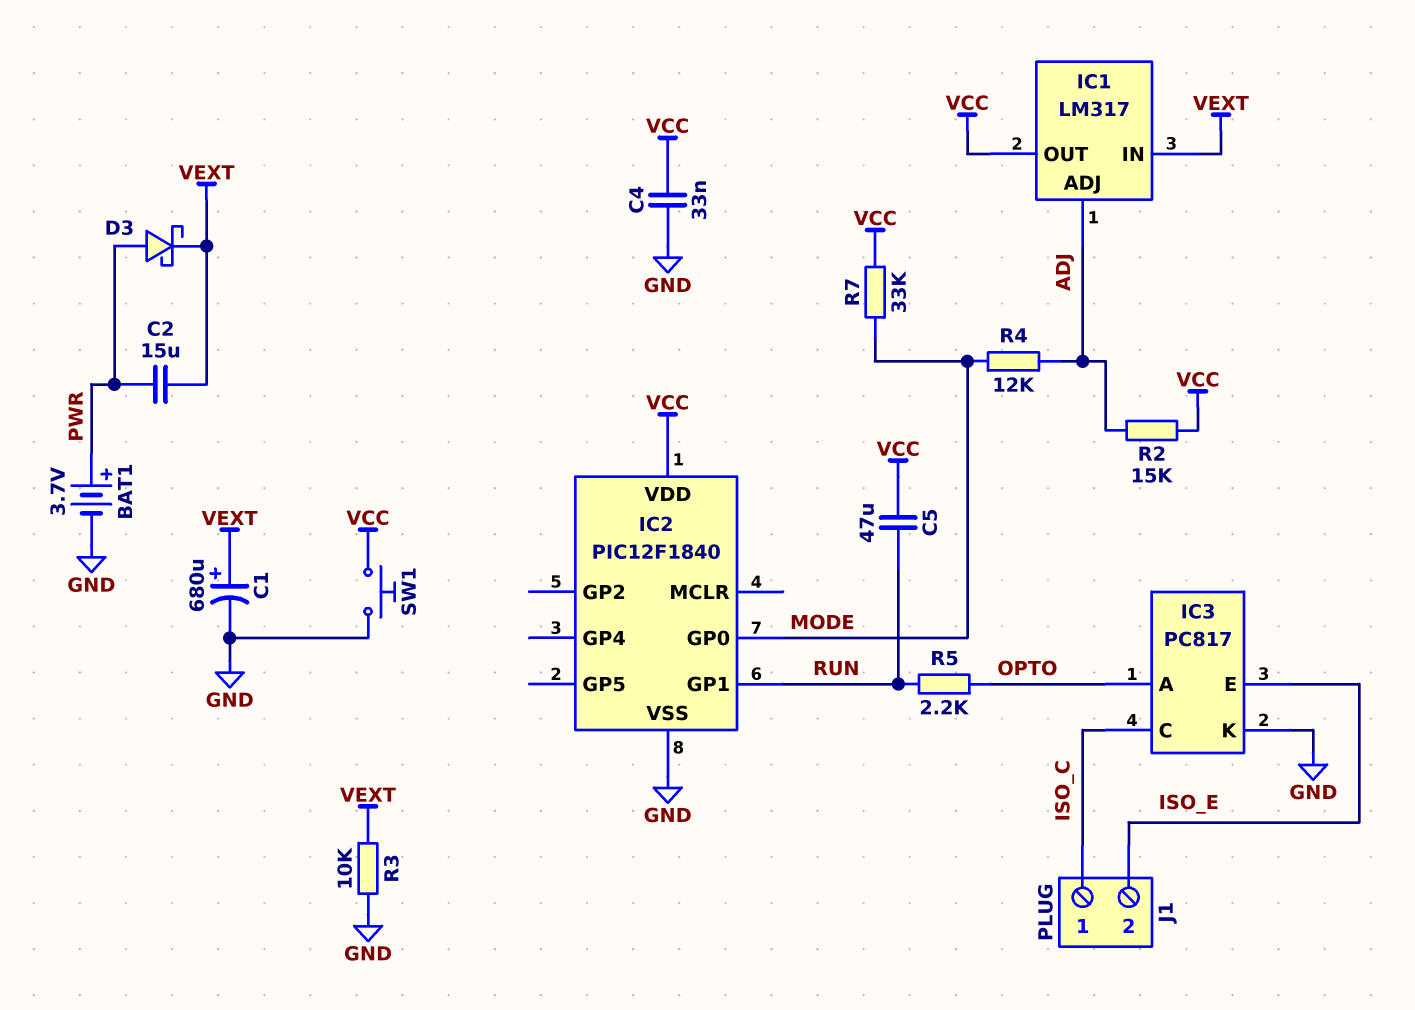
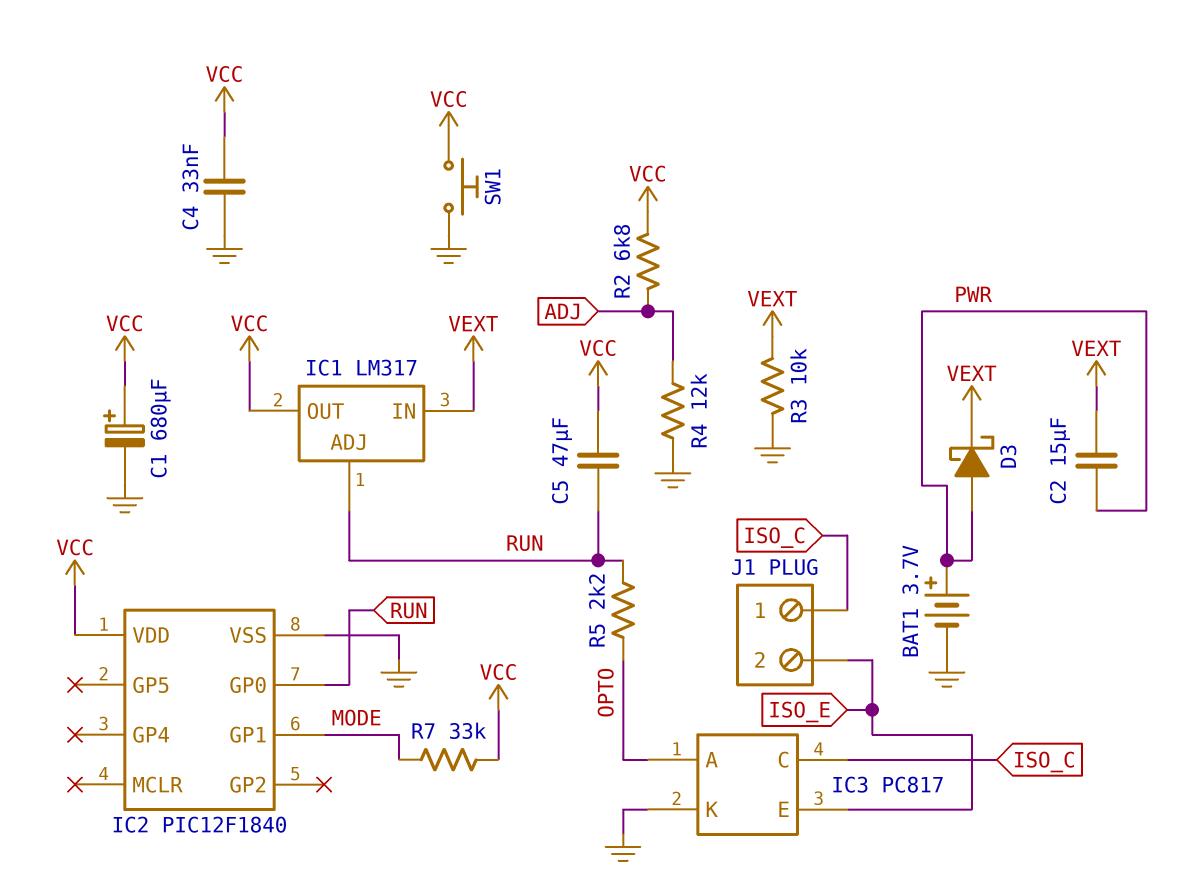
C1: 680uF (plus VEXT, minus GND) -> 680uF (plus VCC, minus GND)
IC1 pin ADJ: ADJ -> RUN
IC2 pin GP0: MODE -> RUN
IC2 pin GP1: RUN -> MODE
R2: 15k (ADJ, VCC) -> 6.8k (ADJ, VCC)
R4: 12k (ADJ, MODE) -> 12k (ADJ, GND)

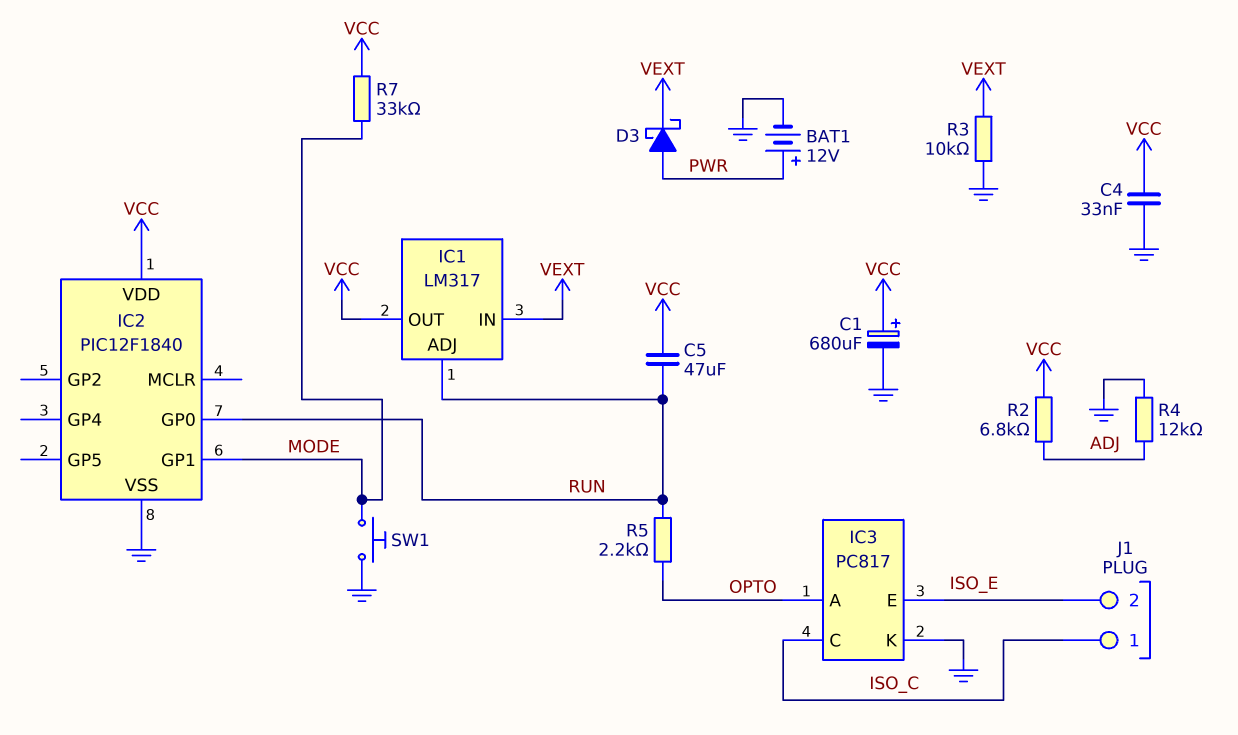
BAT1: 3.7V (plus PWR, minus GND) -> 12V (plus PWR, minus GND)
C2: 15uF (PWR, VEXT) -> none
SW1: button (GND, VCC) -> button (GND, MODE)

